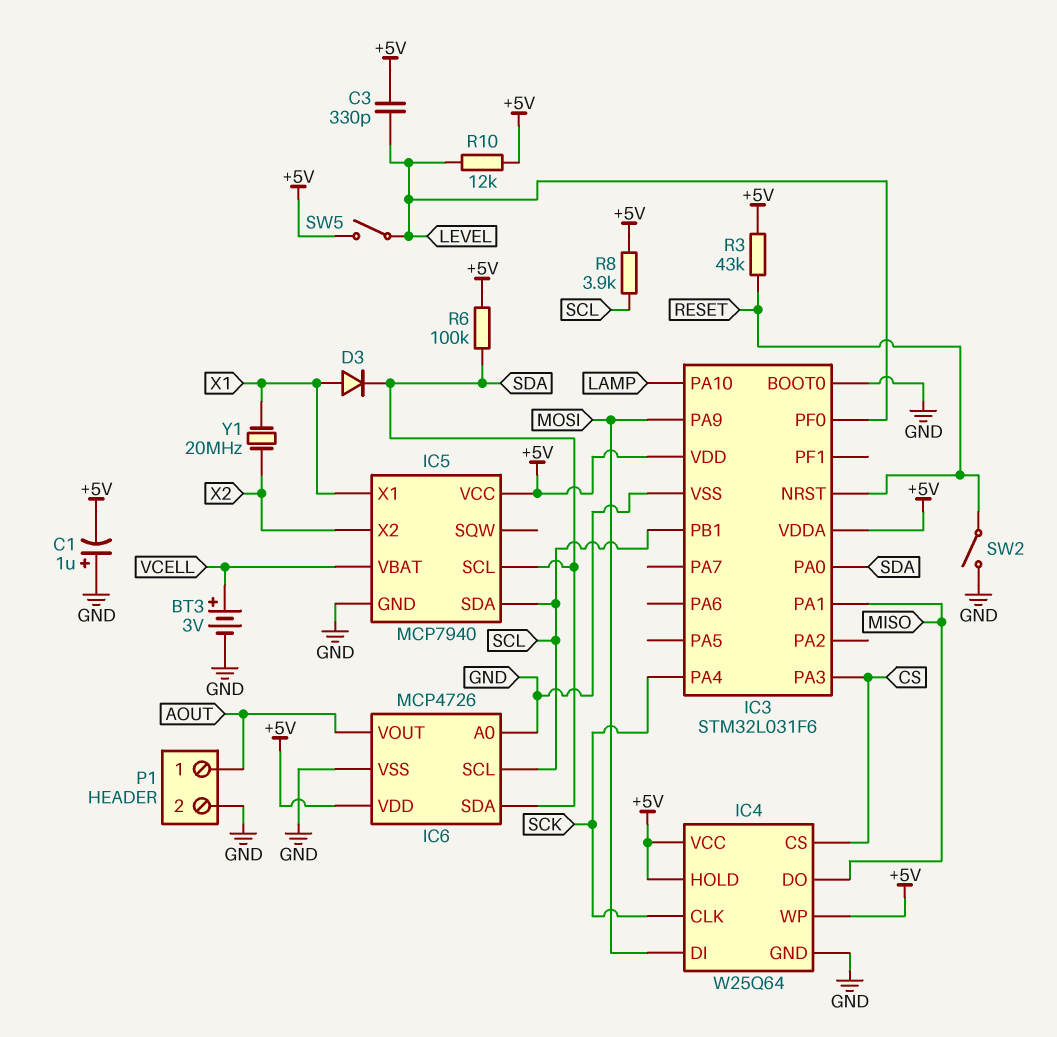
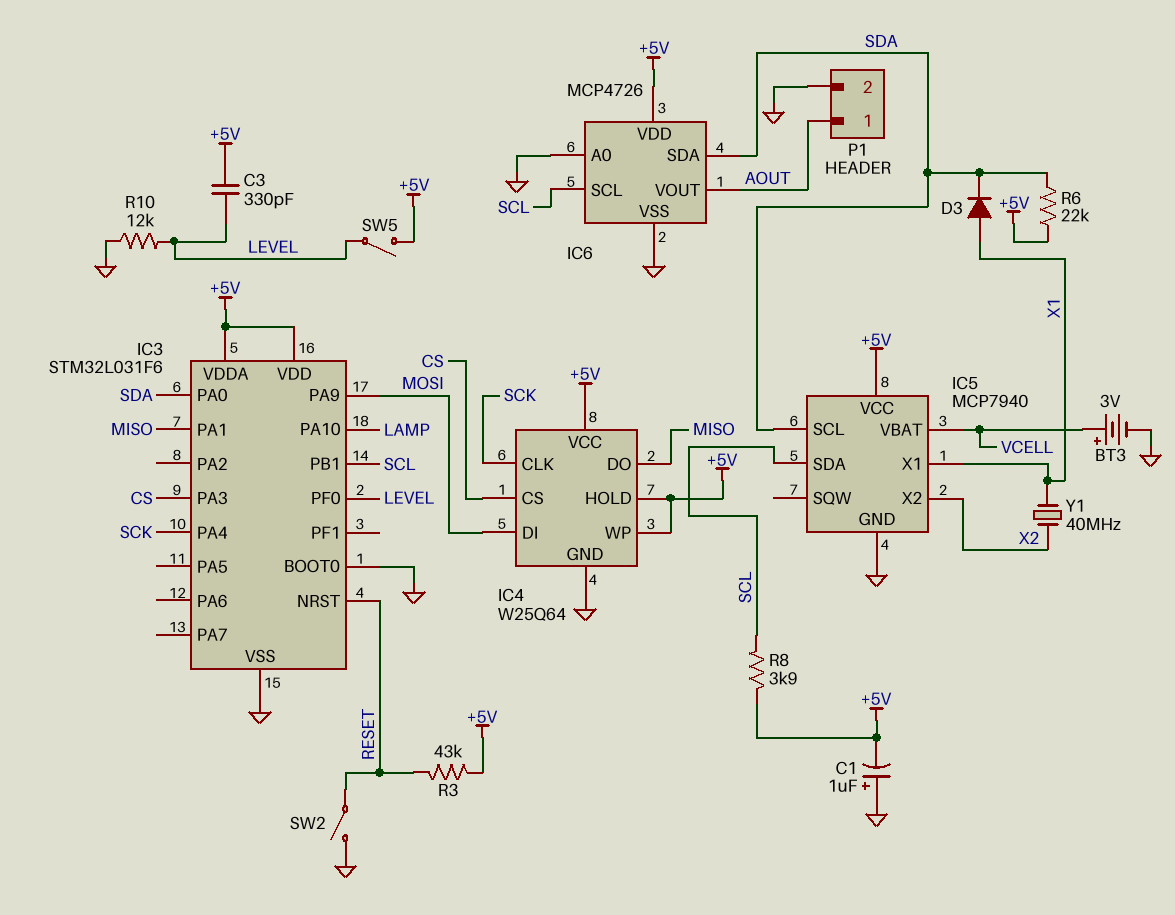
R6: 100k (+5V, SDA) -> 22k (+5V, SDA)
R10: 12k (+5V, LEVEL) -> 12k (GND, LEVEL)
Y1: 20MHz (X1, X2) -> 40MHz (X1, X2)

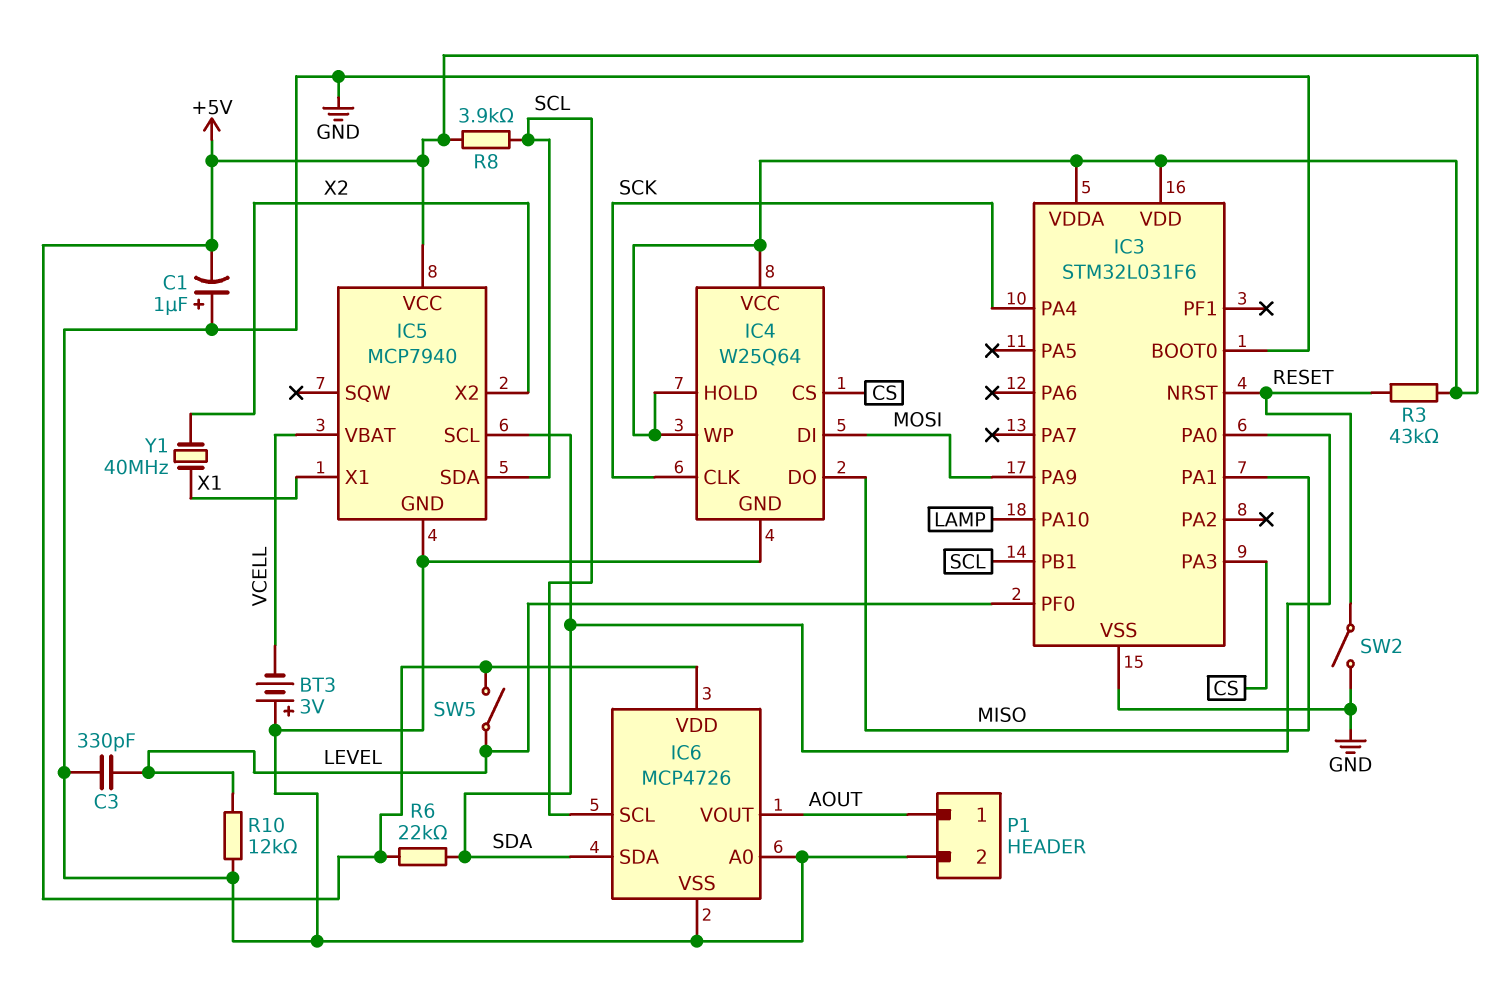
BT3: 3V (plus VCELL, minus GND) -> 3V (plus GND, minus VCELL)
C3: 330pF (+5V, LEVEL) -> 330pF (GND, LEVEL)
D3: diode (A X1, K SDA) -> none

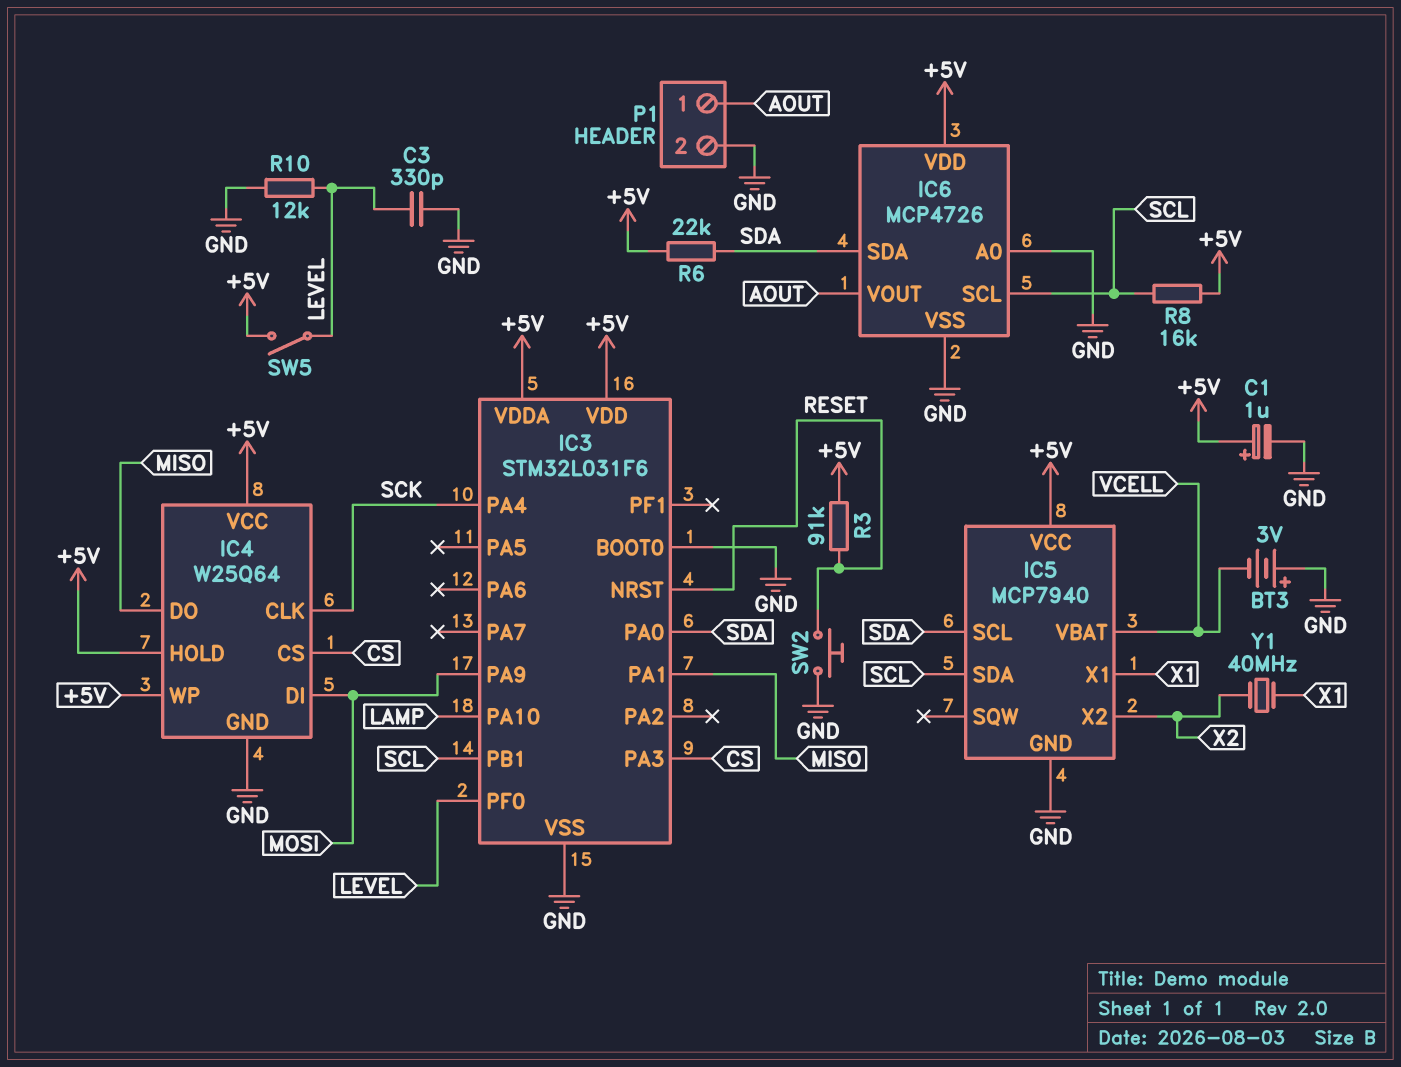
C1: 1uF (plus GND, minus +5V) -> 1uF (plus +5V, minus GND)
R3: 43k (+5V, RESET) -> 91k (+5V, RESET)
R8: 3.9k (+5V, SCL) -> 16k (+5V, SCL)
SW2: switch (GND, RESET) -> button (GND, RESET)

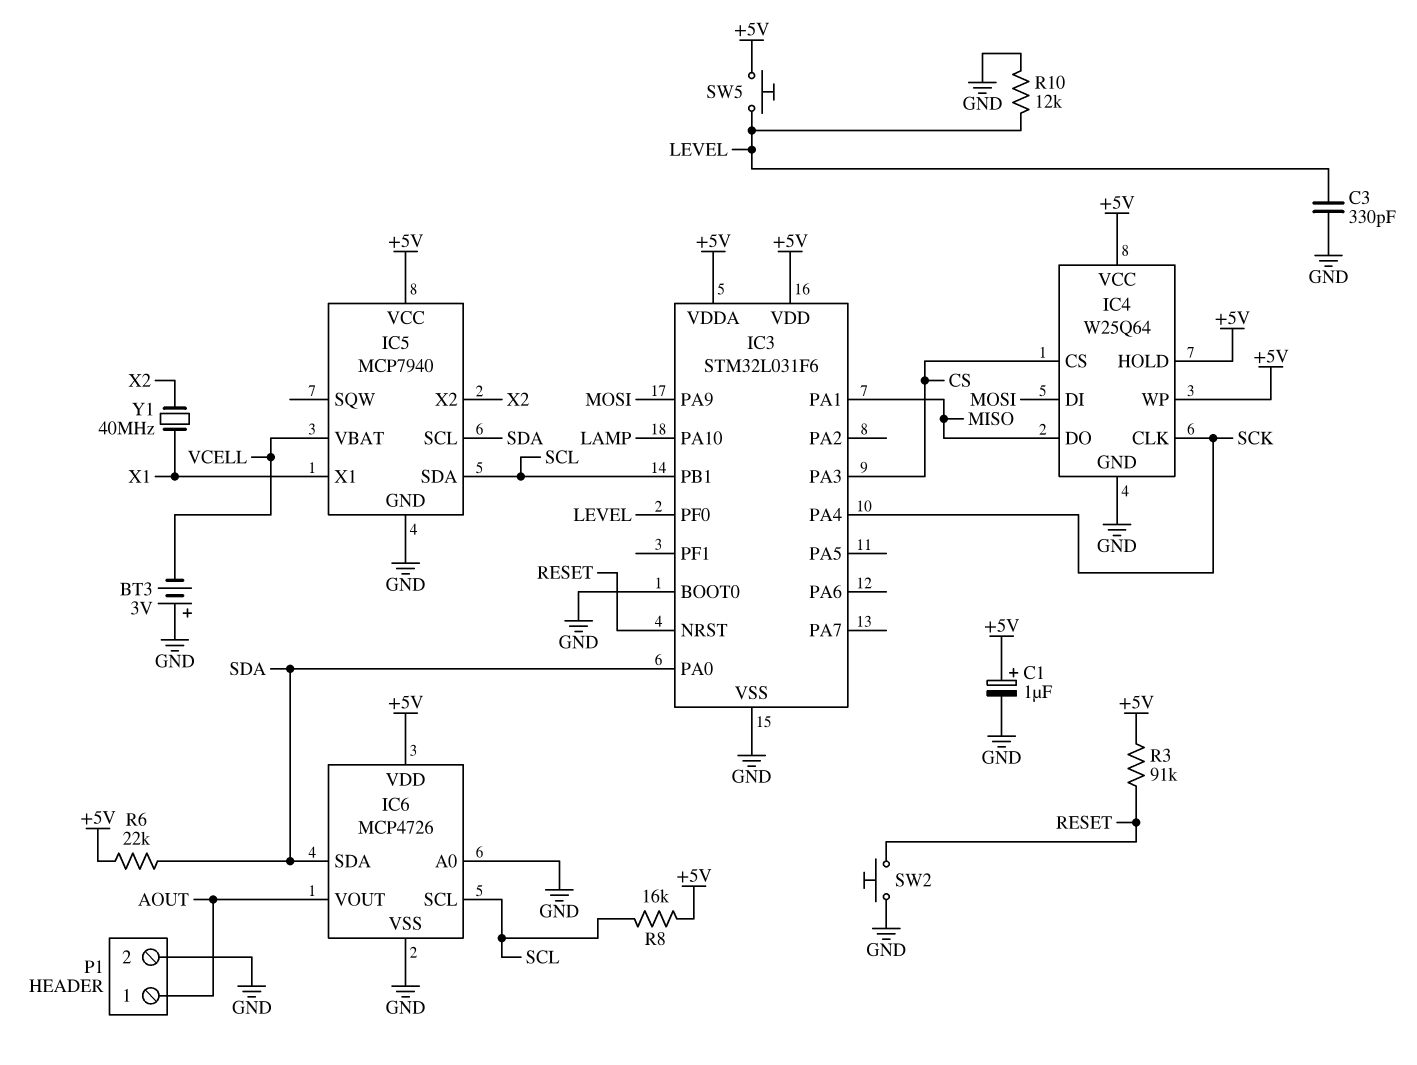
SW5: switch (+5V, LEVEL) -> button (+5V, LEVEL)

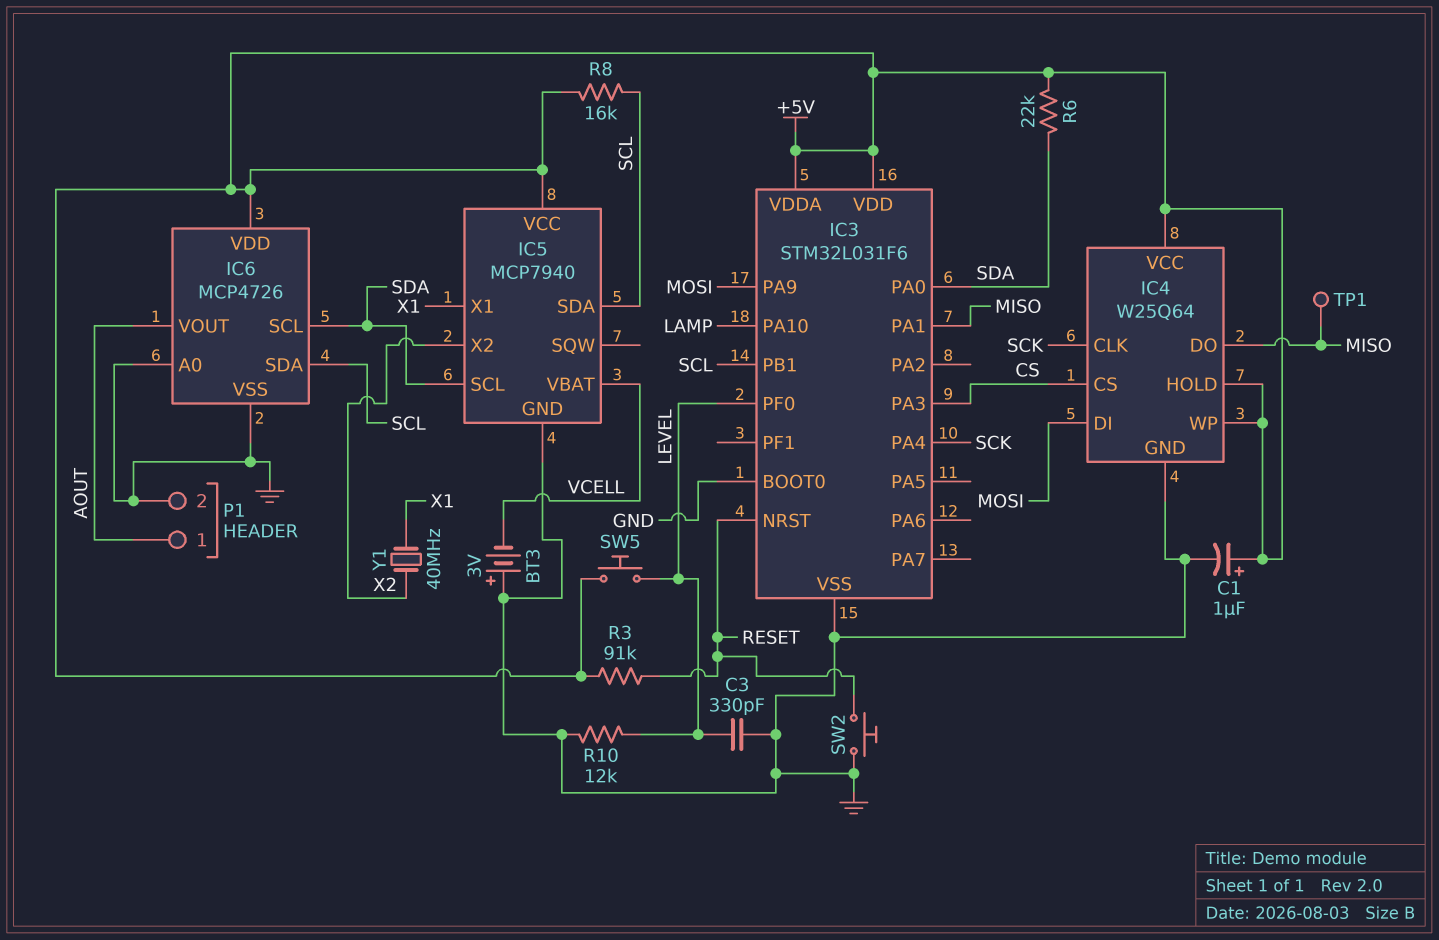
IC6 pin SCL: SCL -> SDA
IC6 pin SDA: SDA -> SCL
TP1: none -> test point (MISO)

